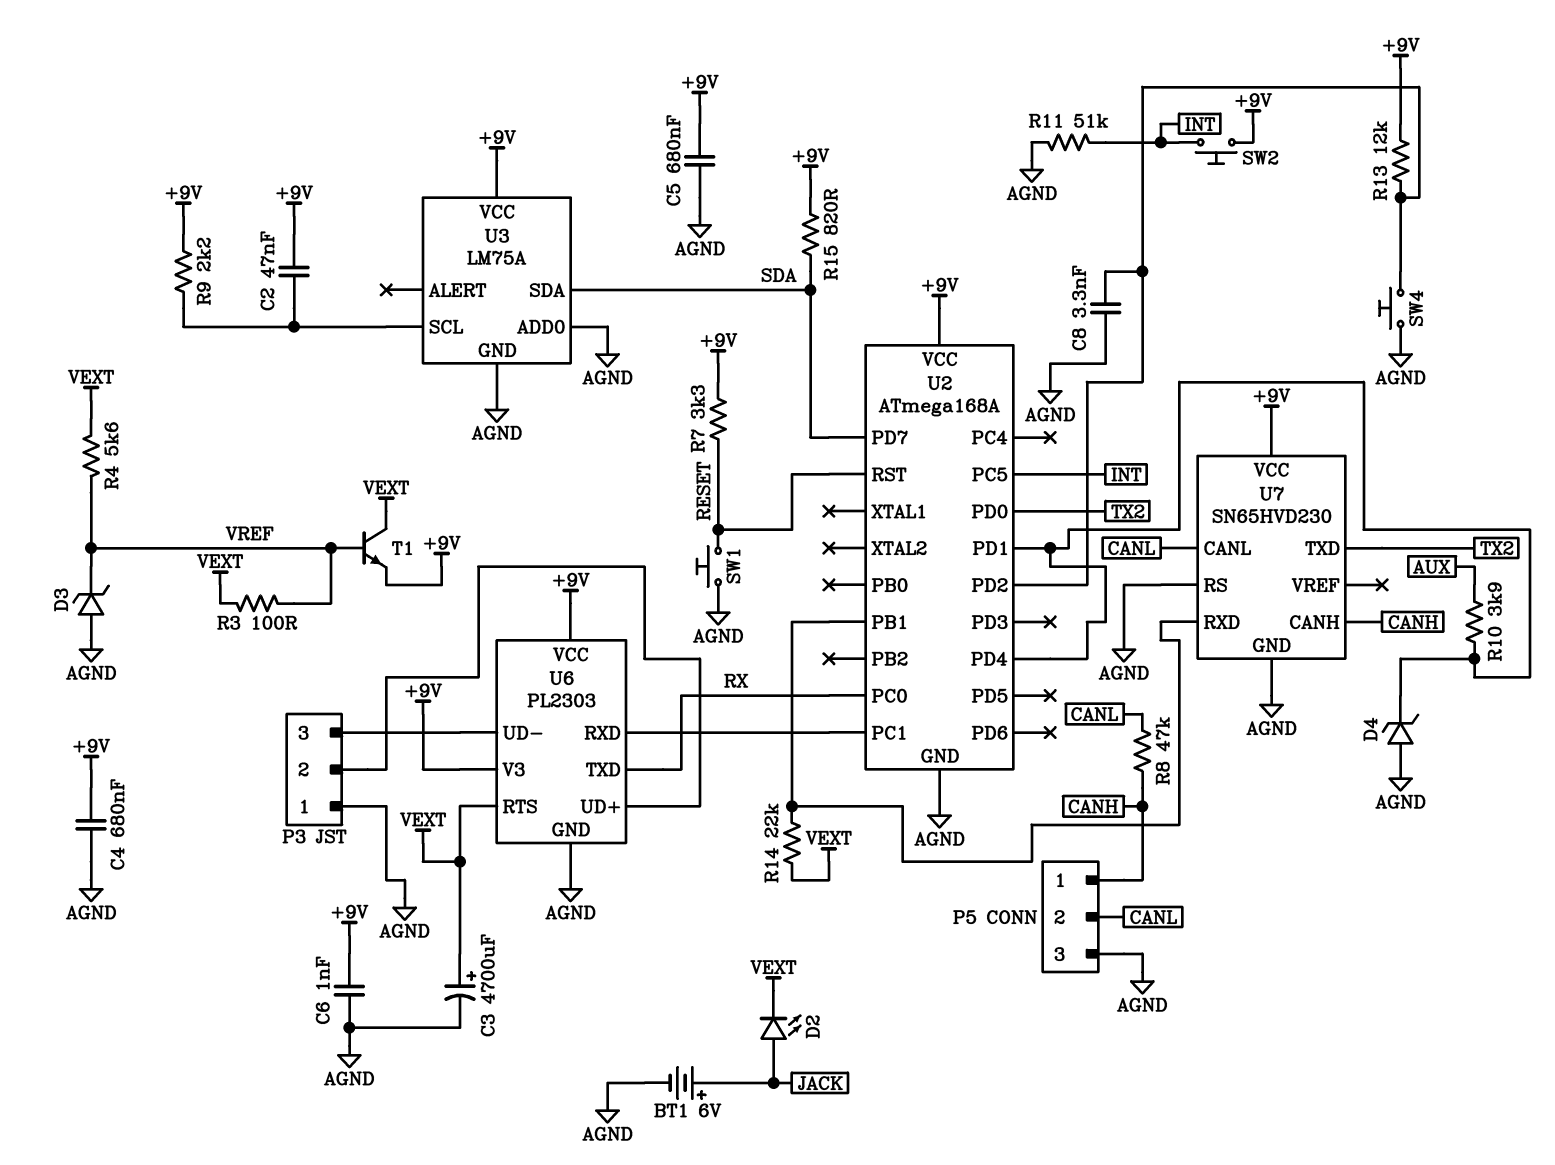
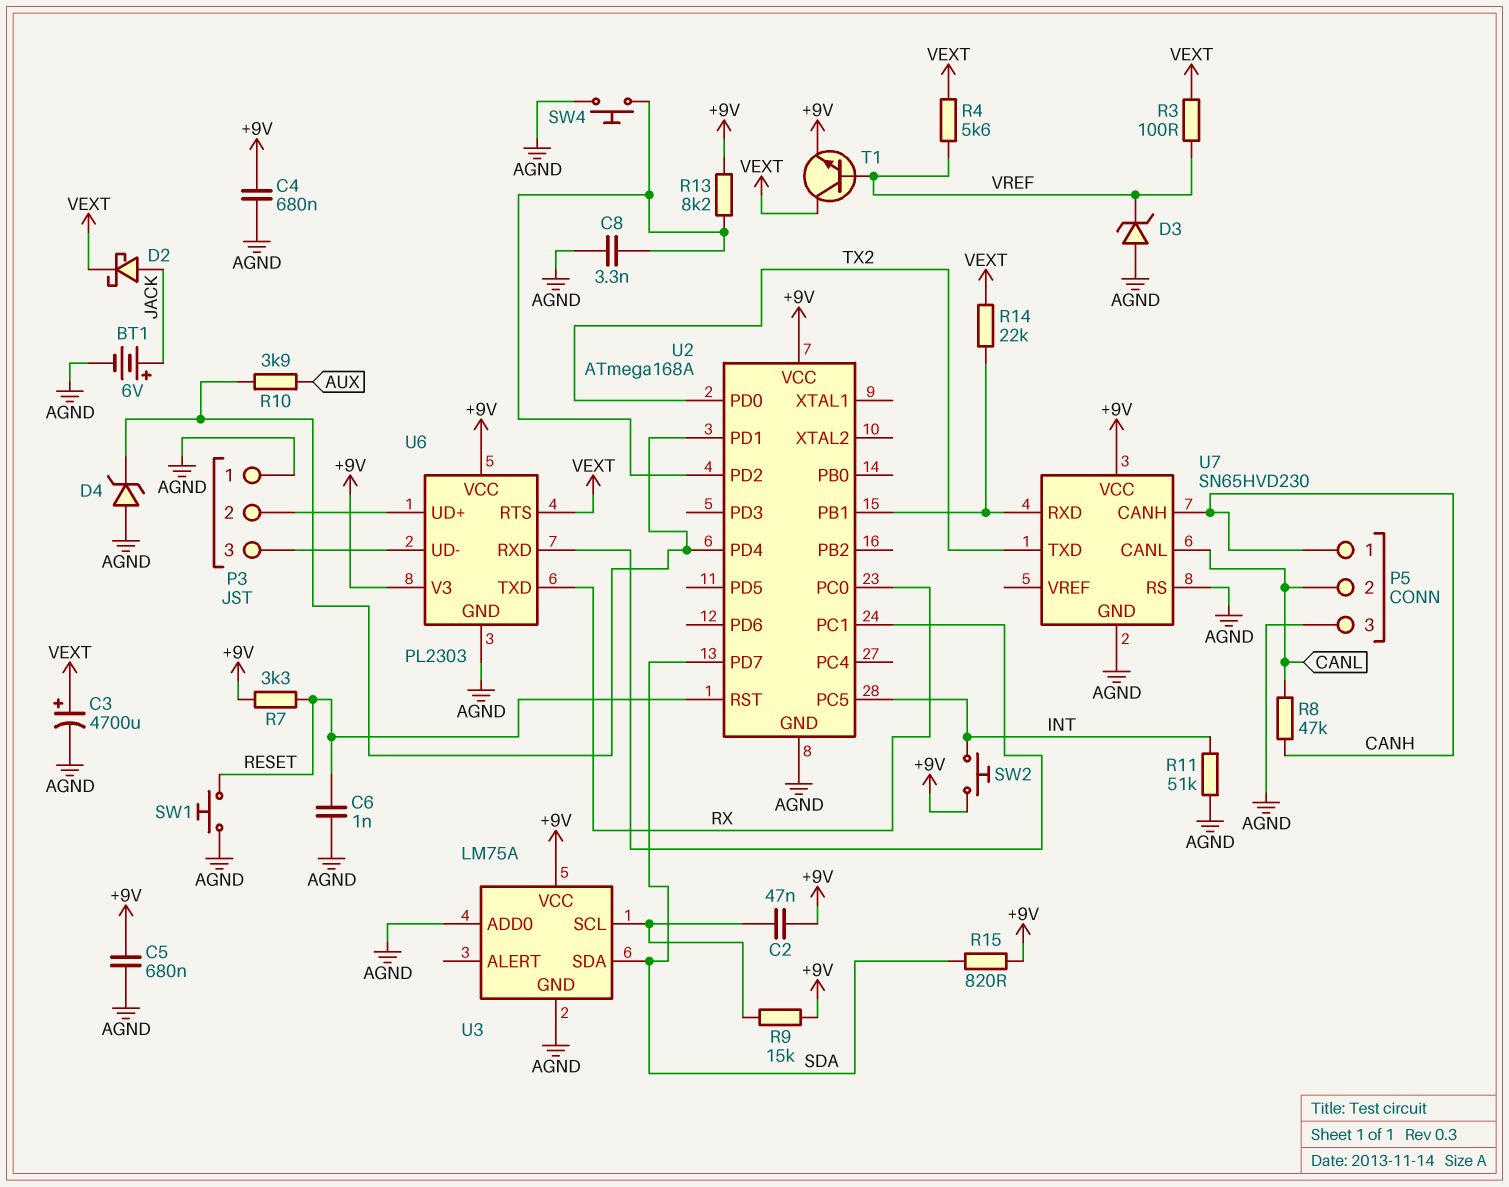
C6: 1nF (+9V, AGND) -> 1nF (AGND, RESET)
D2: LED (A JACK, K VEXT) -> schottky (A JACK, K VEXT)
R9: 2.2k (+9V, U3/SCL) -> 15k (+9V, U3/SCL)
R13: 12k (+9V, U2/PD2) -> 8.2k (+9V, U2/PD2)

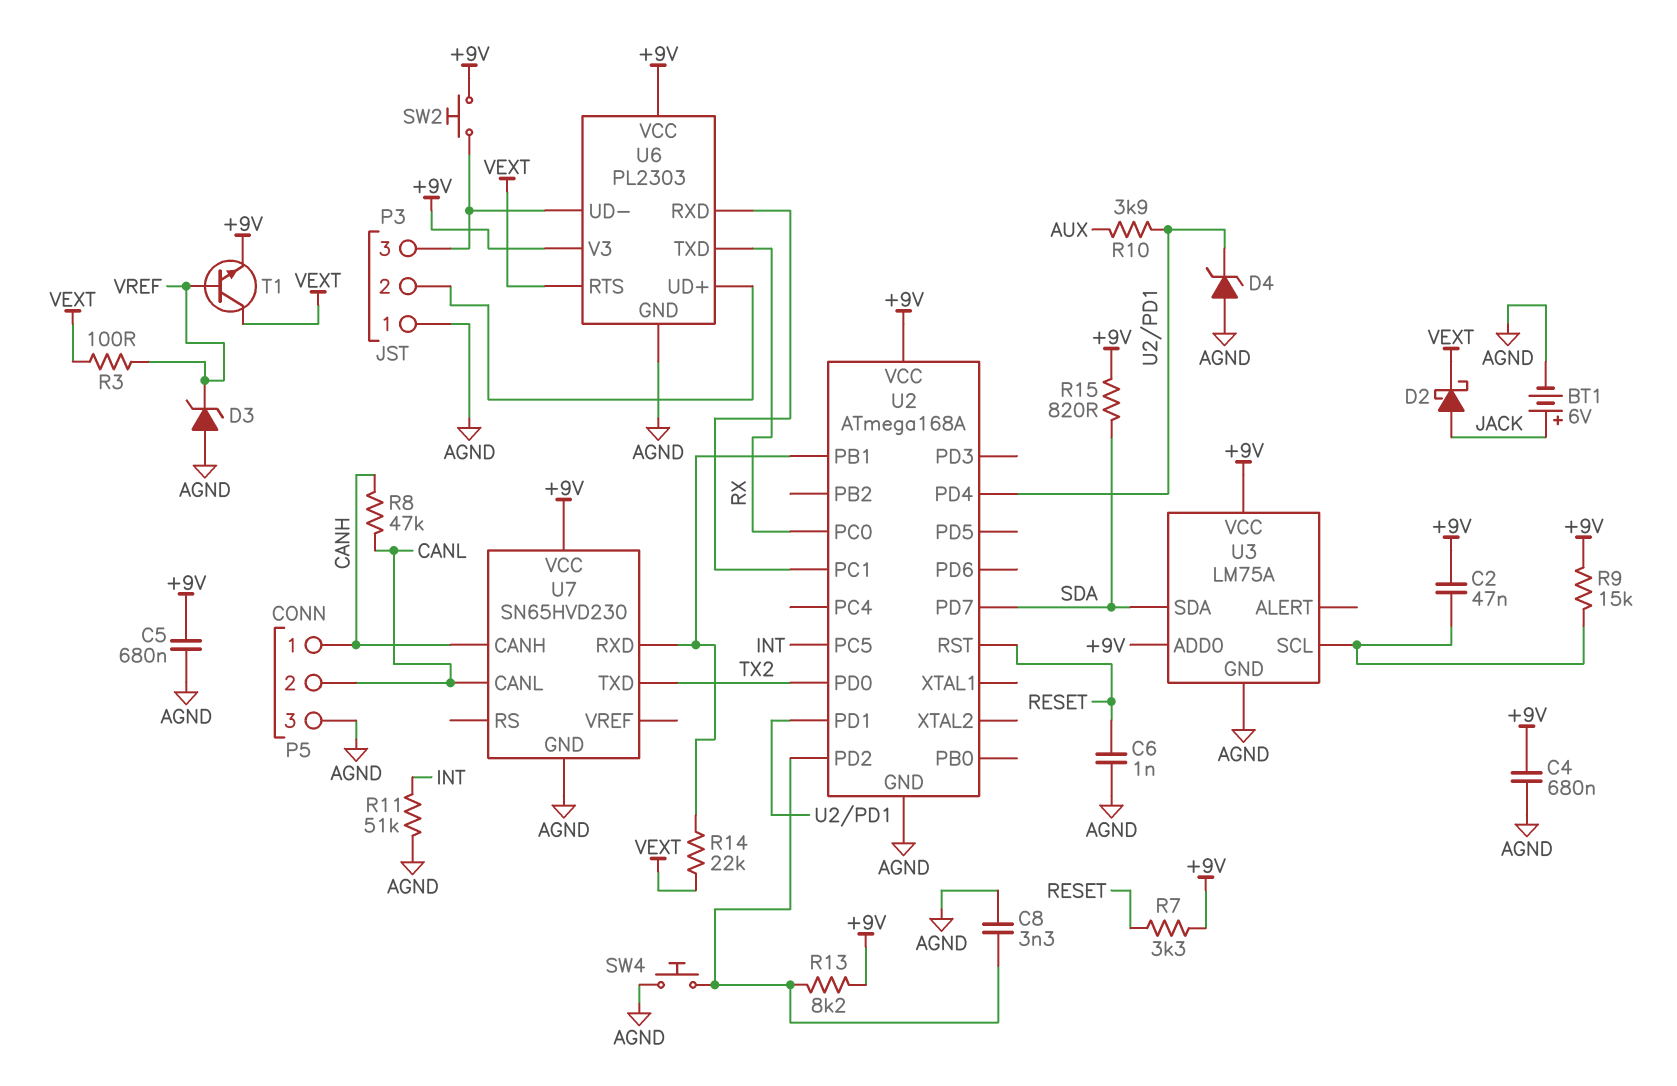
C3: 4700uF (plus VEXT, minus AGND) -> none
R4: 5.6k (VEXT, VREF) -> none
SW1: button (AGND, RESET) -> none
SW2: button (+9V, INT) -> button (+9V, P3/3)
U3 pin ADD0: AGND -> +9V
U7 pin RS: AGND -> none

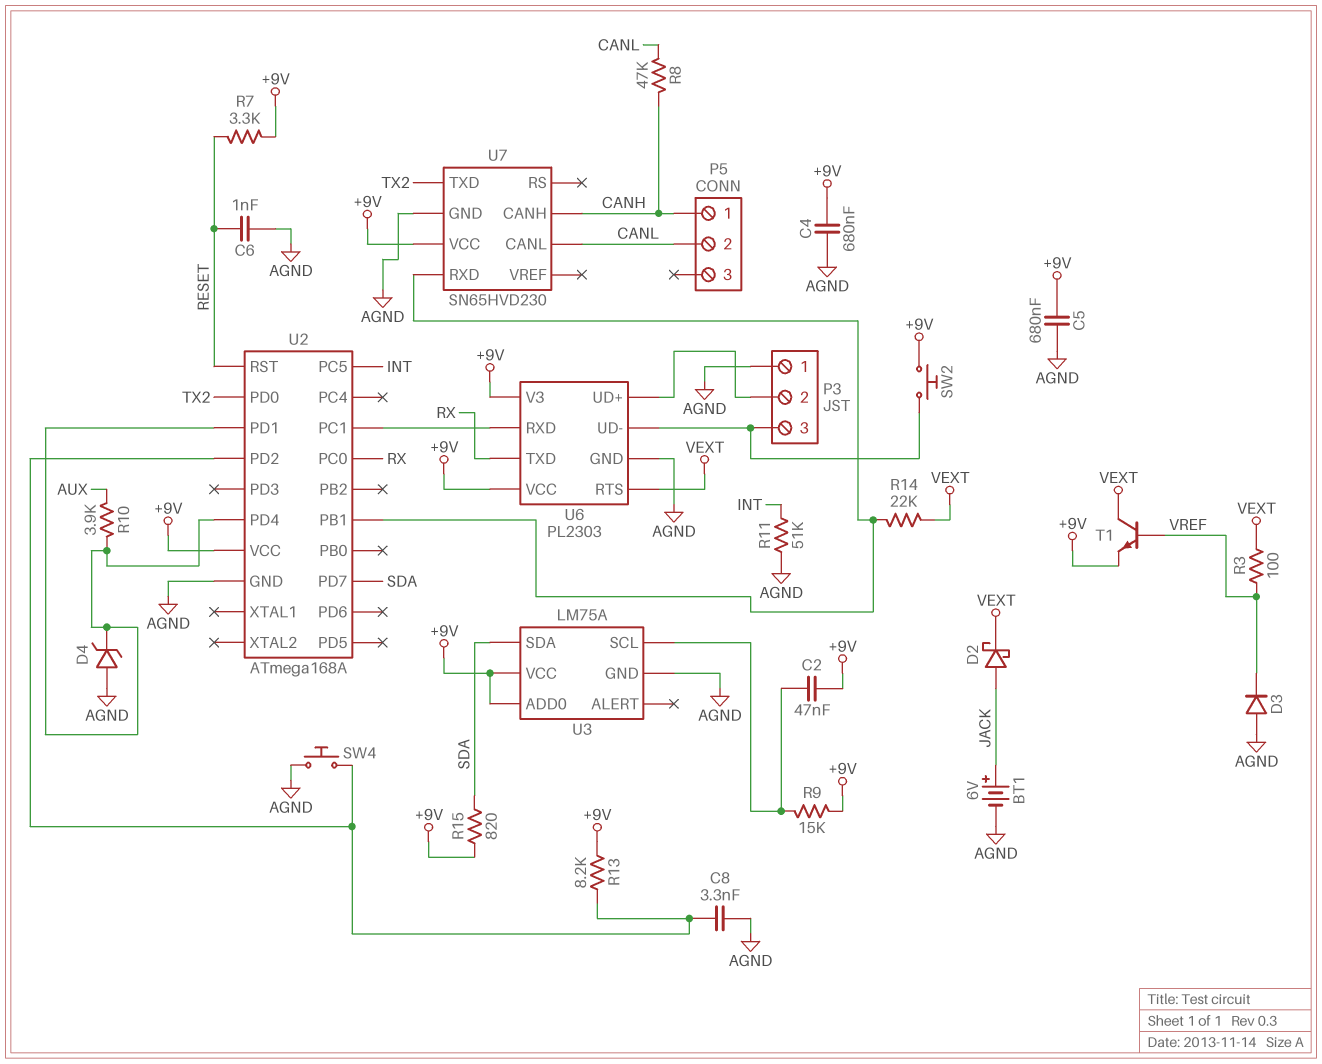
D3: zener (A AGND, K VREF) -> diode (A AGND, K VREF)
P5 pin 3: AGND -> none

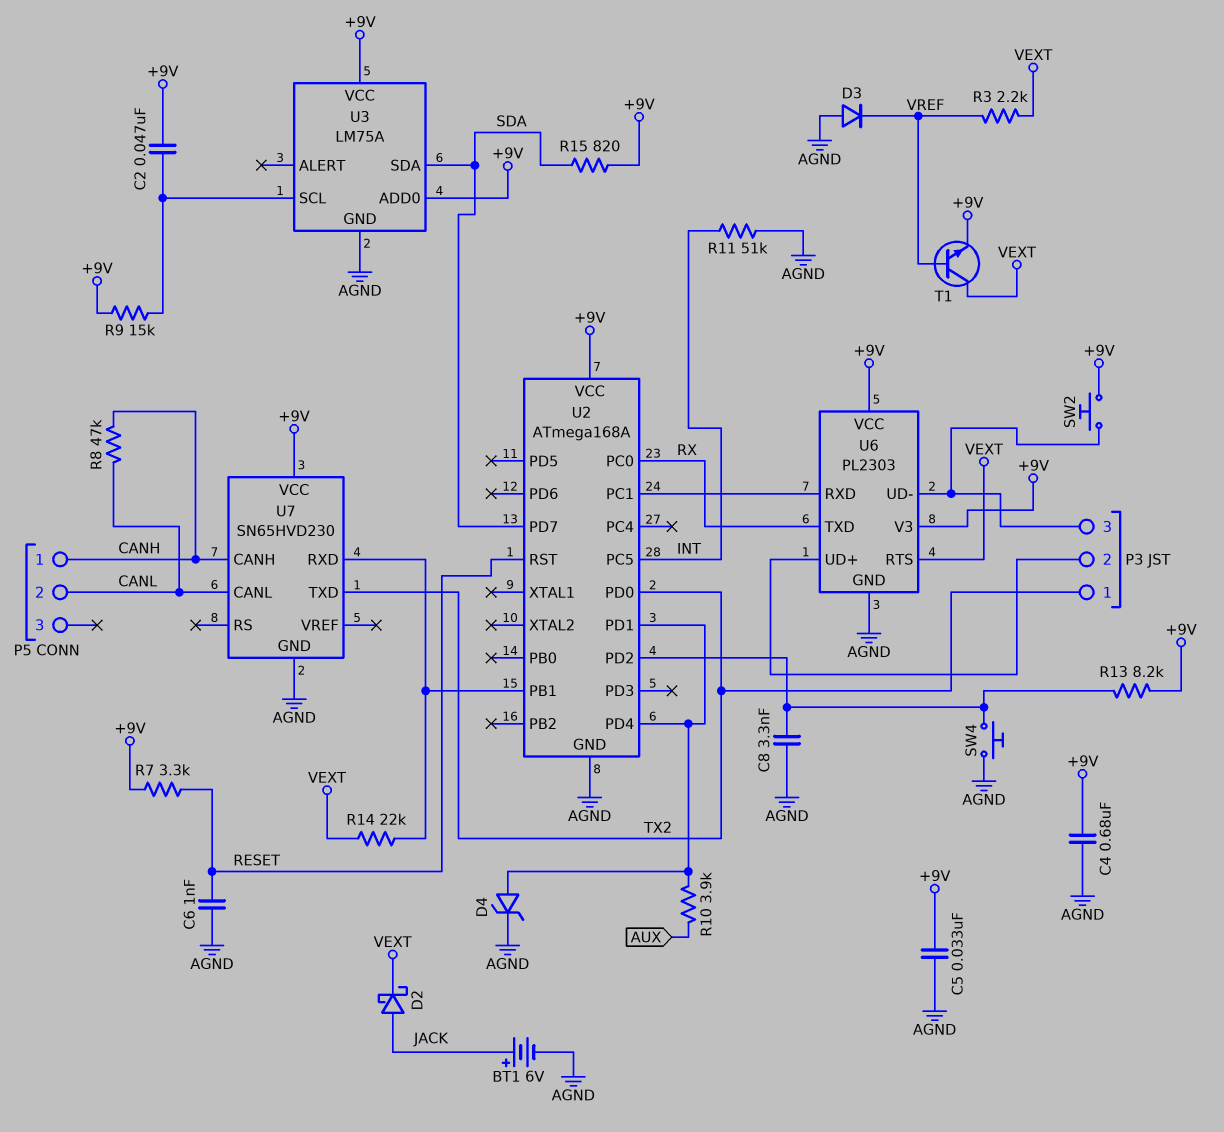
C5: 680nF (+9V, AGND) -> 33nF (+9V, AGND)
D4: zener (A AGND, K U2/PD1) -> zener (A U2/PD1, K AGND)
P3 pin 1: AGND -> TX2
R3: 100 (VEXT, VREF) -> 2.2k (VEXT, VREF)

